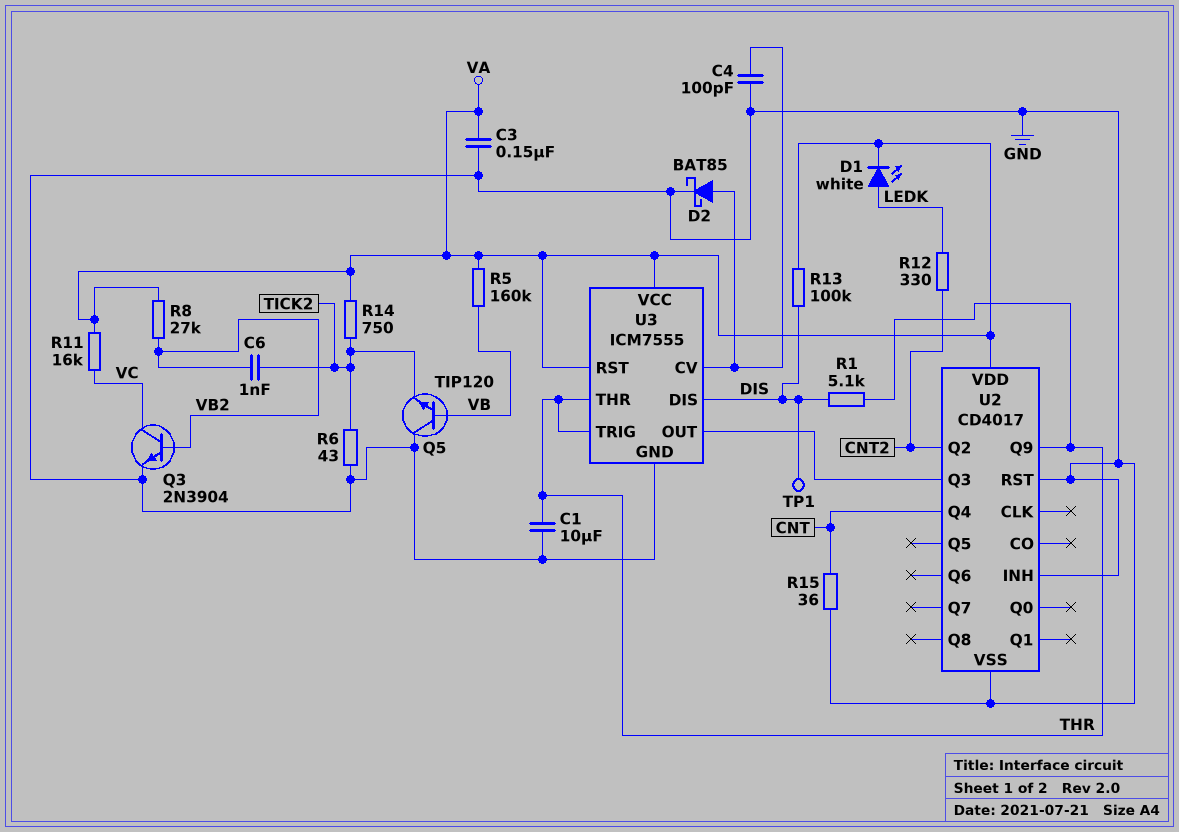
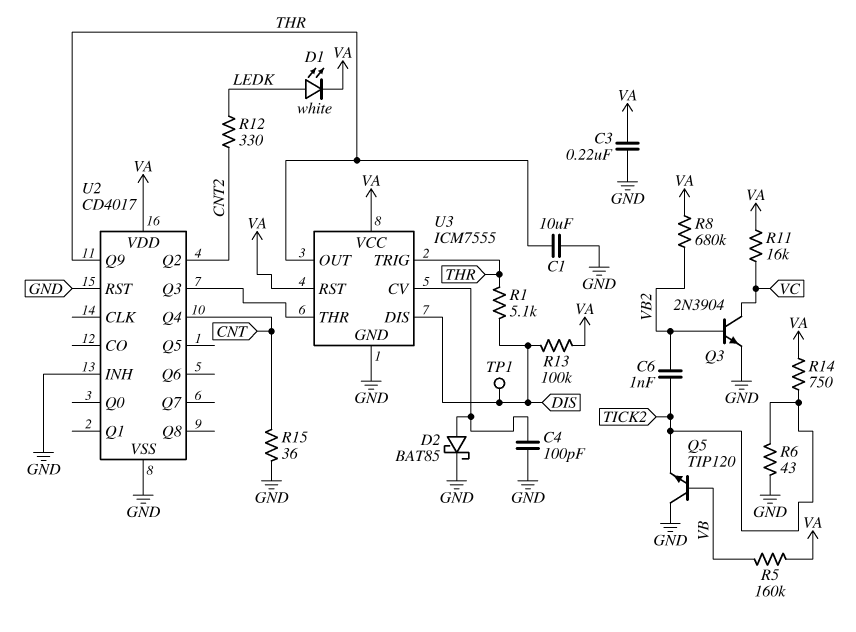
C3: 150nF (GND, VA) -> 220nF (GND, VA)
R8: 27k (VA, VB2) -> 680k (VA, VB2)
U3 pin OUT: U2/Q3 -> THR
U3 pin THR: THR -> U2/Q3

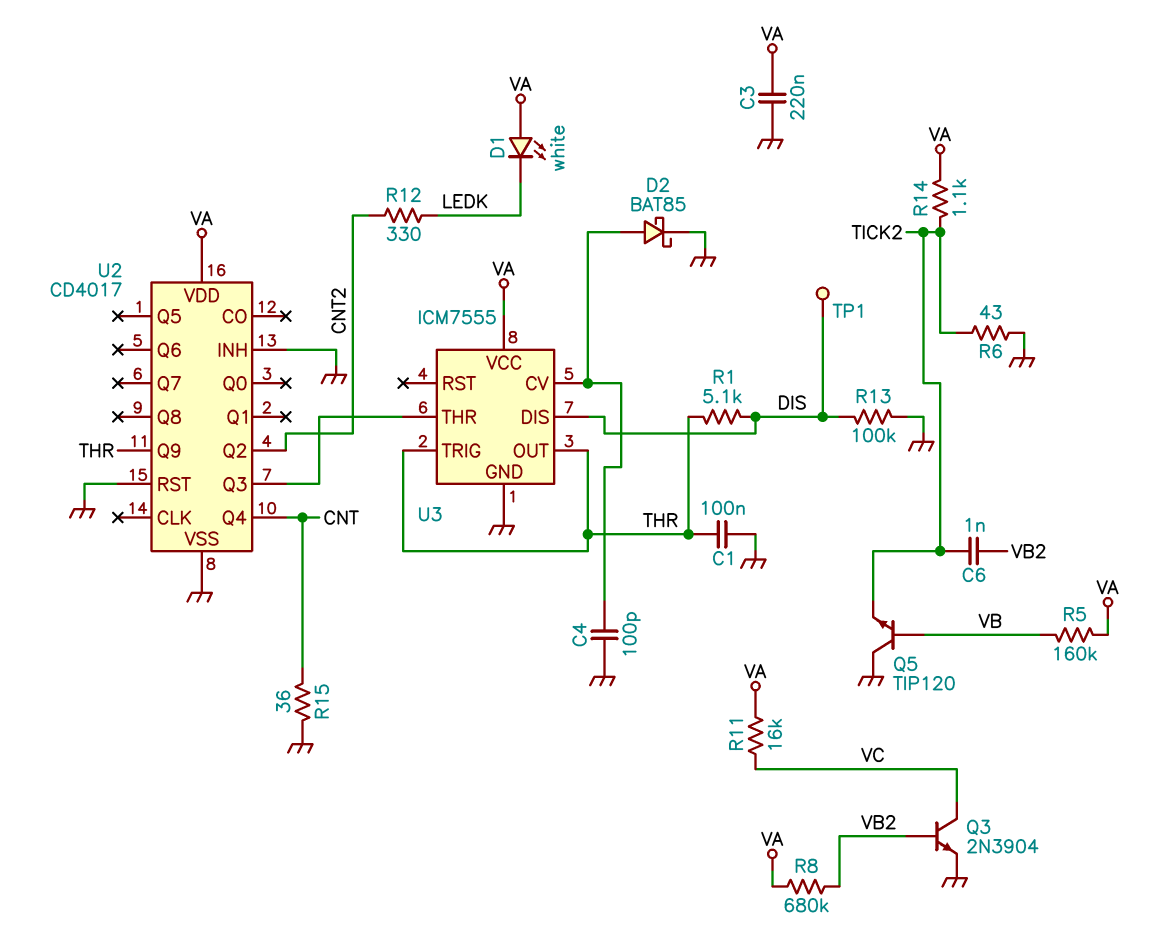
C1: 10uF (GND, THR) -> 100nF (GND, THR)
D1: LED white (A LEDK, K VA) -> LED white (A VA, K LEDK)
R13: 100k (DIS, VA) -> 100k (DIS, GND)
R14: 750 (TICK2, VA) -> 1.1k (TICK2, VA)
U3 pin RST: VA -> none

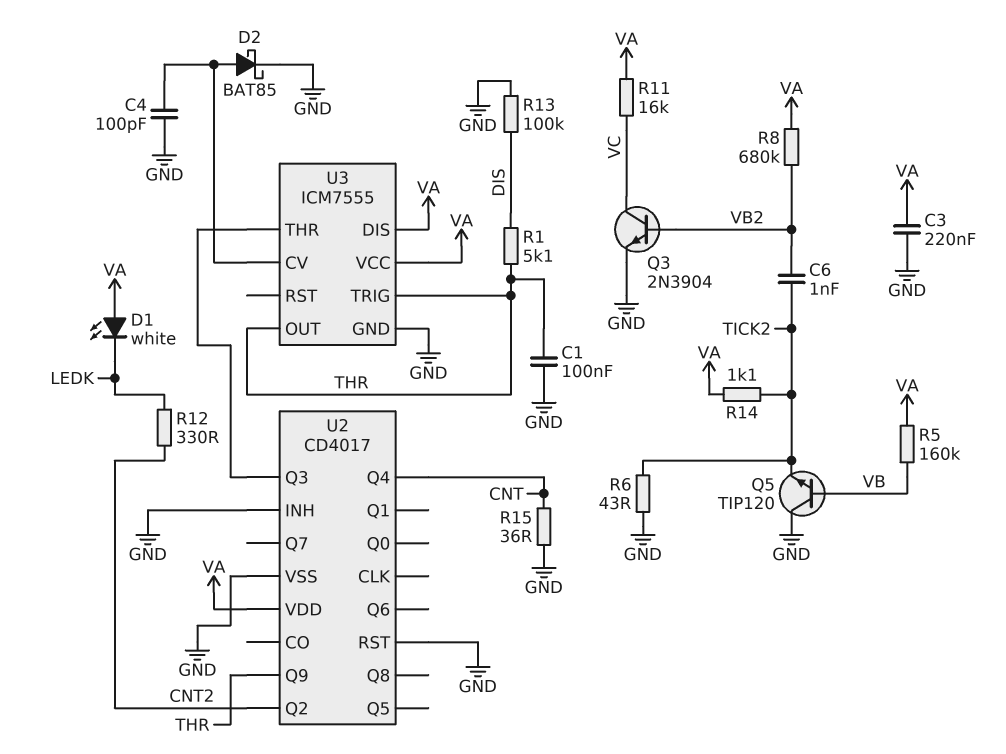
TP1: test point (DIS) -> none
U3 pin DIS: DIS -> VA

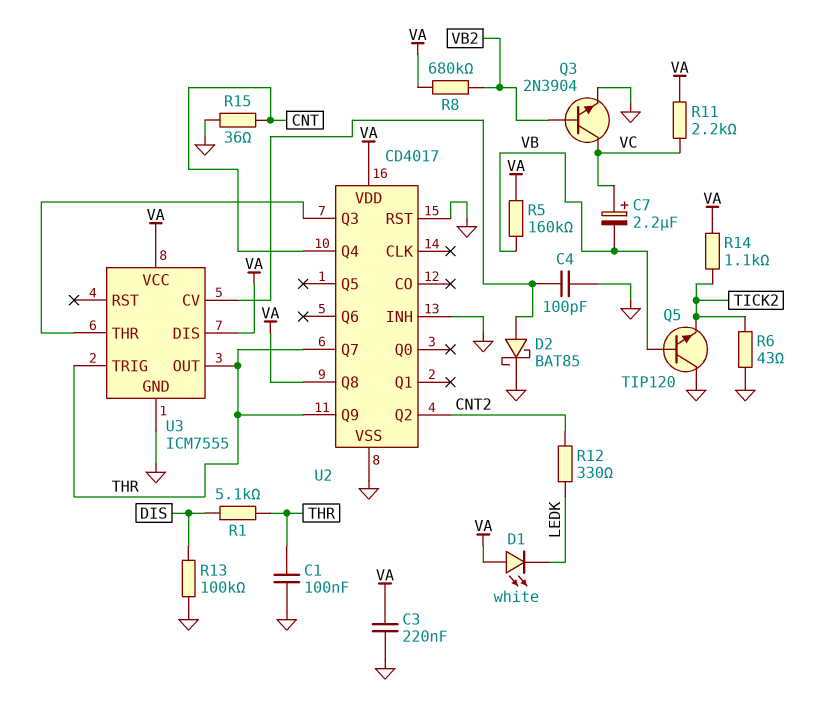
C6: 1nF (TICK2, VB2) -> none
C7: none -> 2.2uF (plus VC, minus VB)
R11: 16k (VA, VC) -> 2.2k (VA, VC)
U2 pin Q7: none -> THR
U2 pin Q8: none -> VA

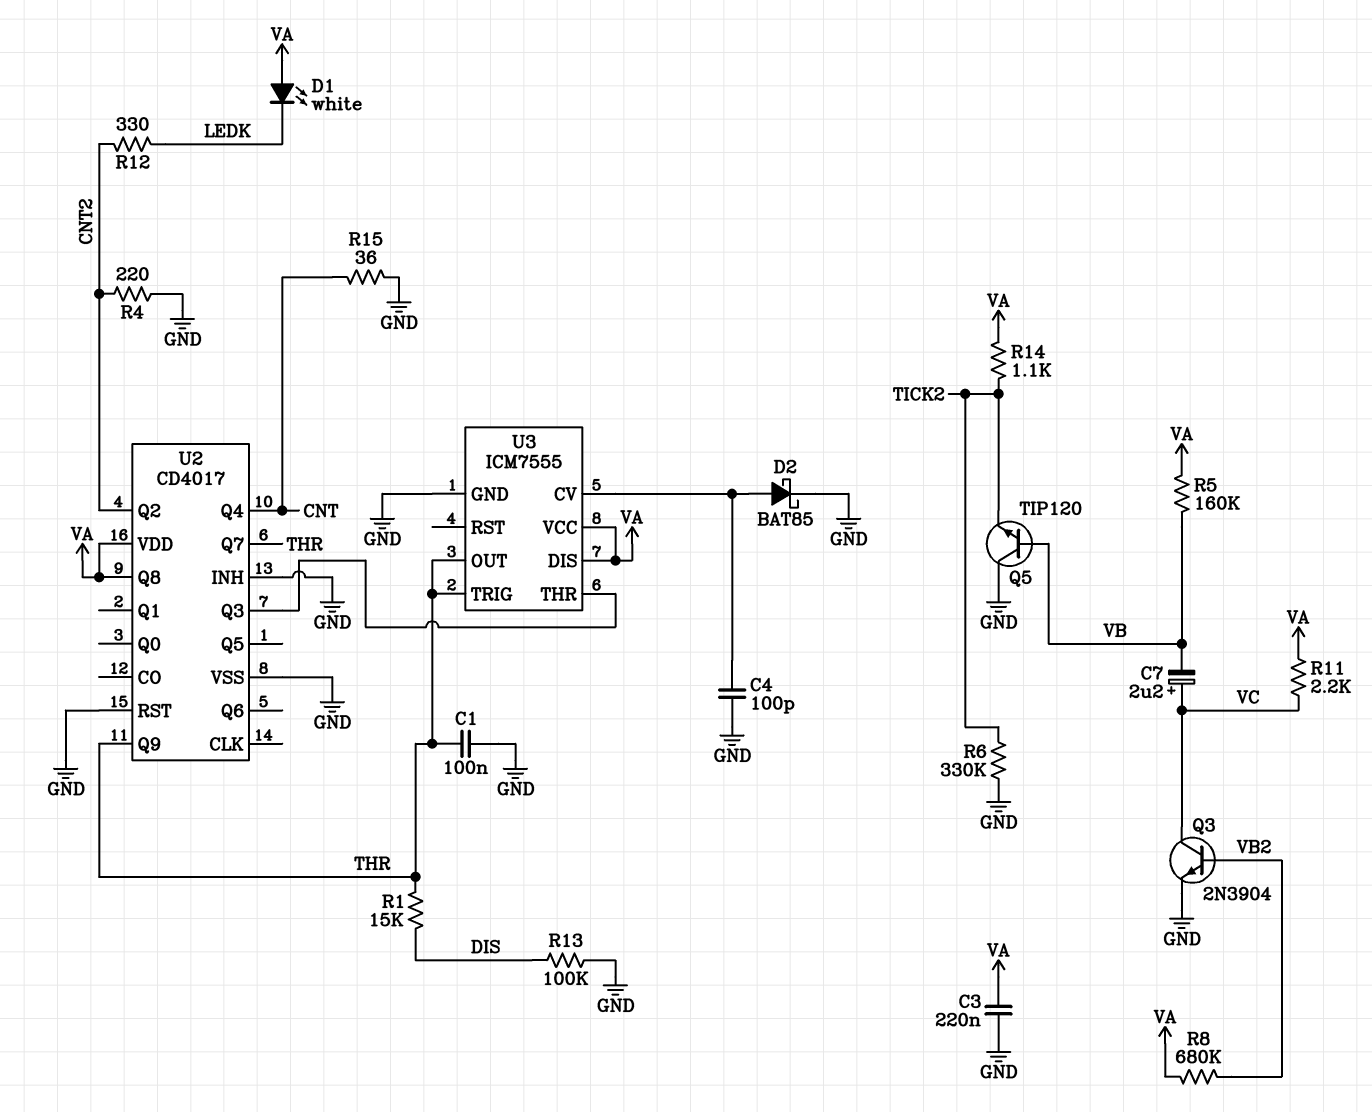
R1: 5.1k (DIS, THR) -> 15k (DIS, THR)
R4: none -> 220 (CNT2, GND)
R6: 43 (GND, TICK2) -> 330k (GND, TICK2)

